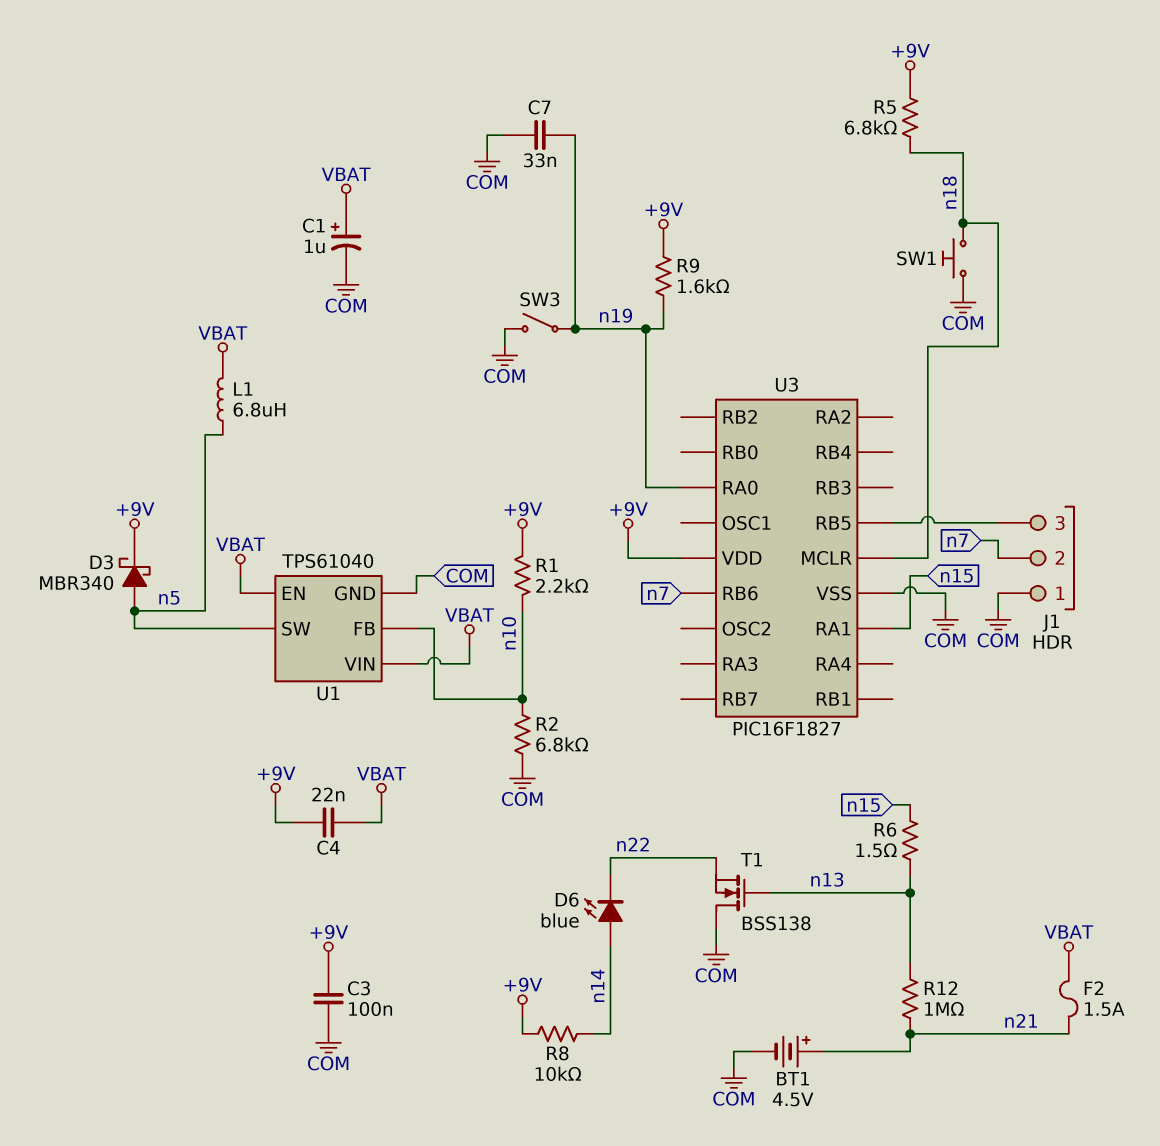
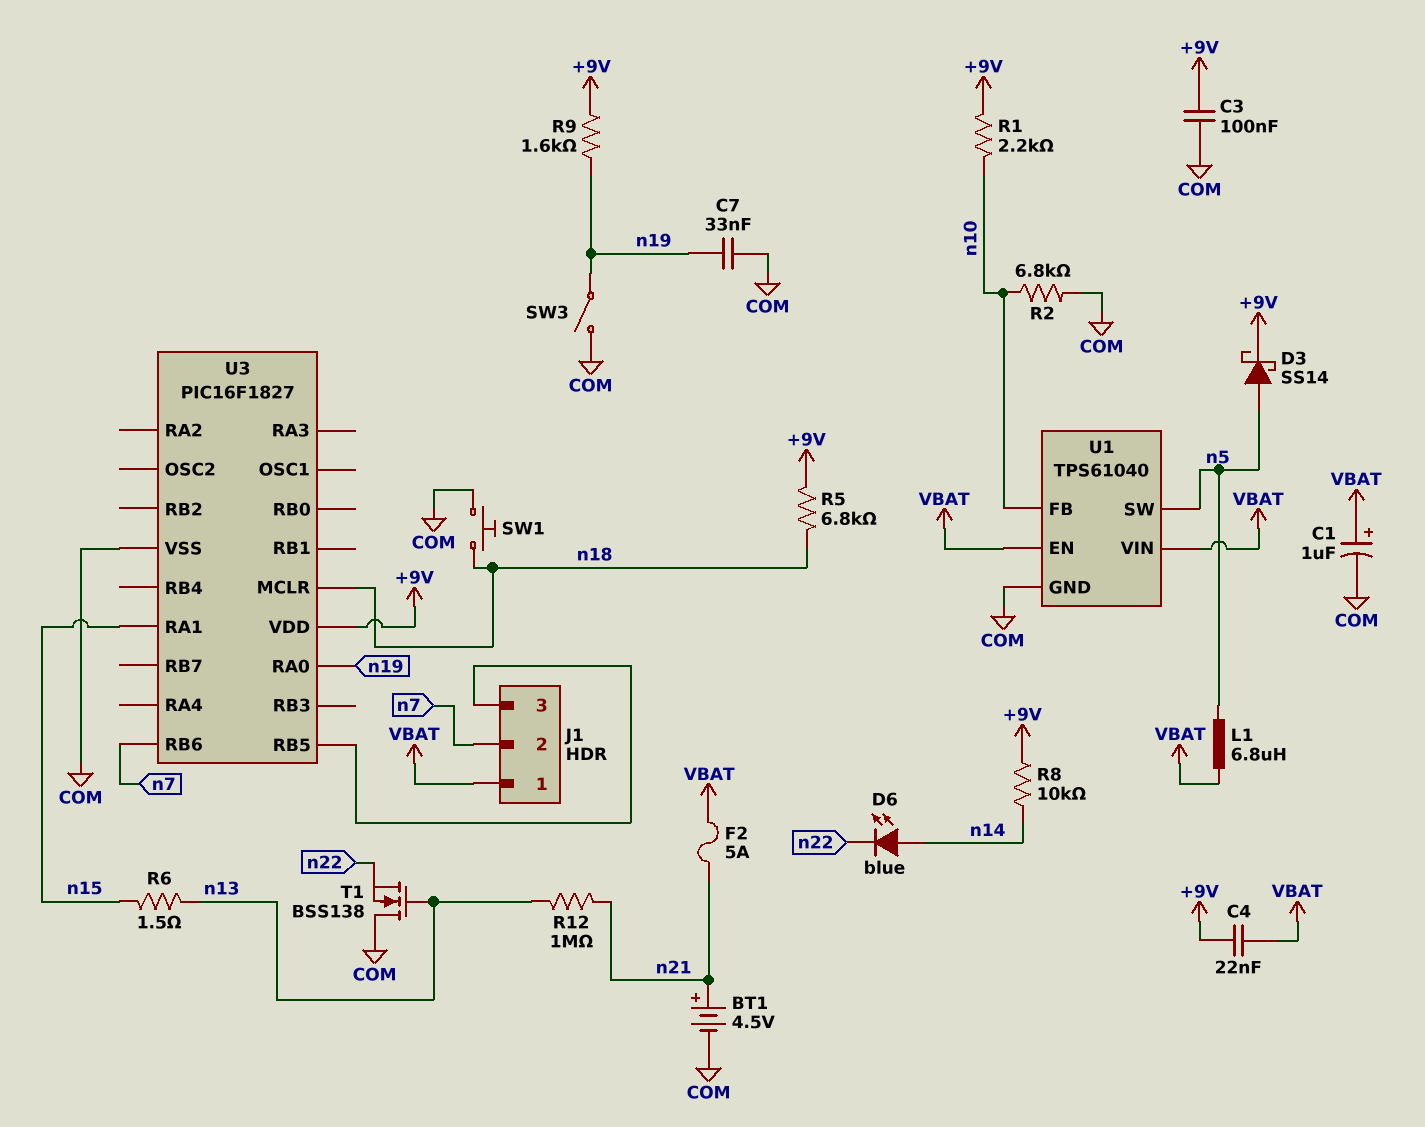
D3: schottky MBR340 (A n5, K +9V) -> schottky SS14 (A n5, K +9V)
F2: 1.5A (VBAT, n21) -> 5A (VBAT, n21)
J1 pin 1: COM -> VBAT

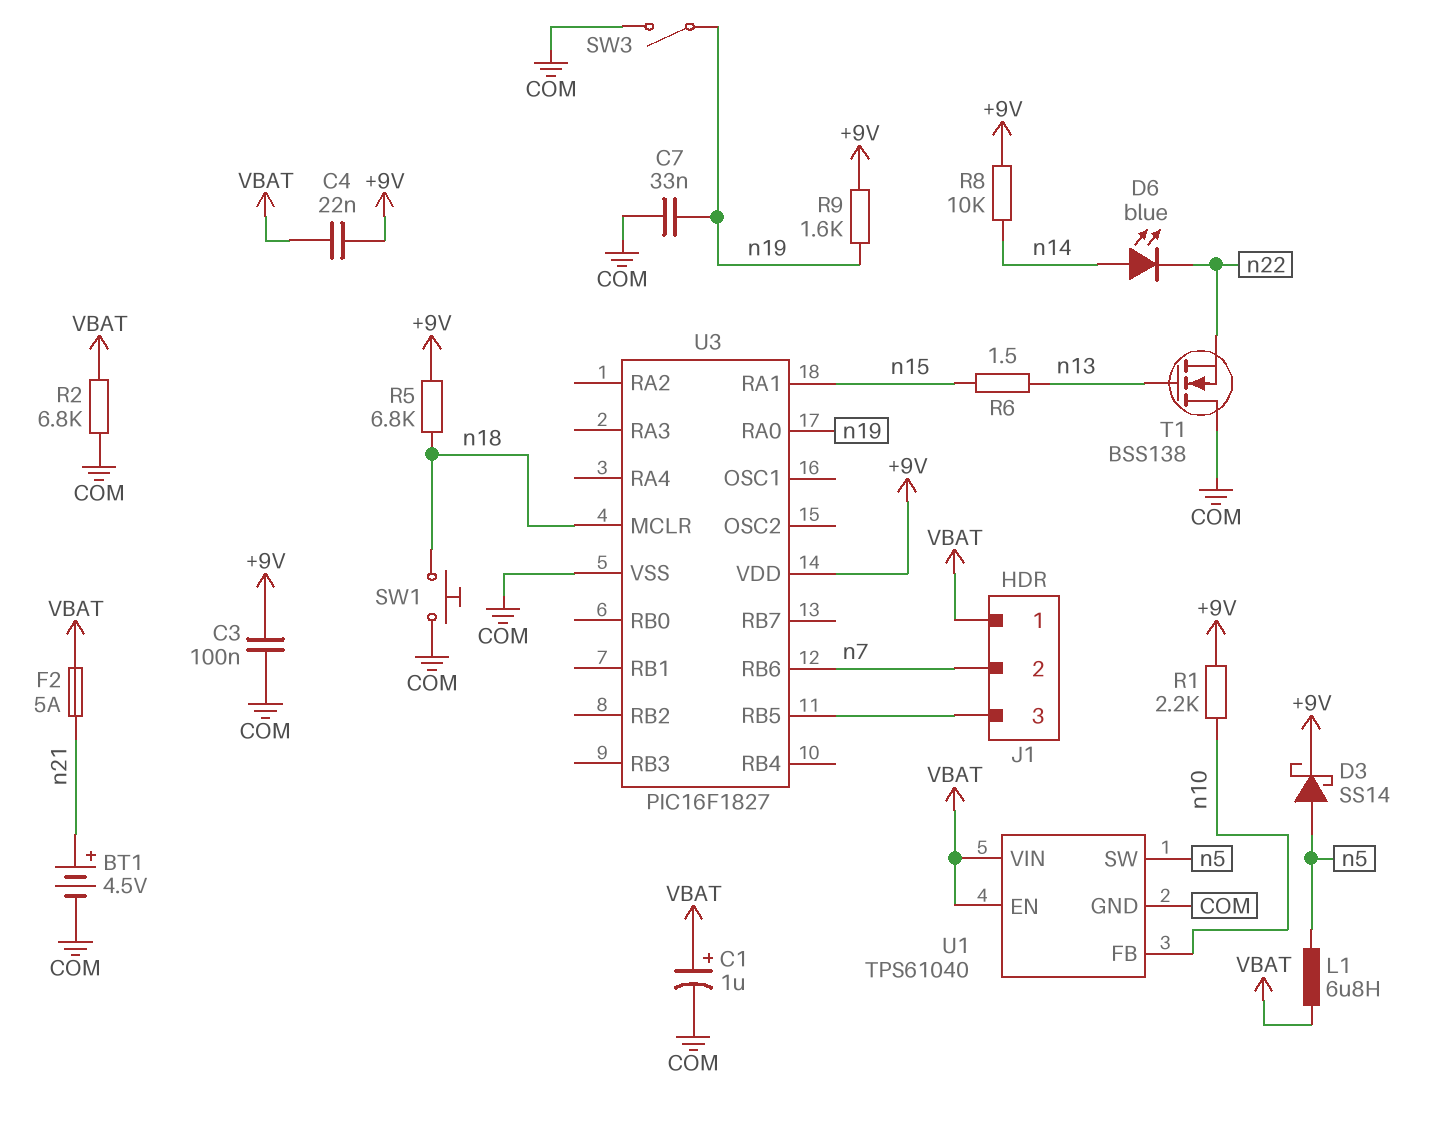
R2: 6.8k (COM, n10) -> 6.8k (COM, VBAT)
R12: 1M (n13, n21) -> none

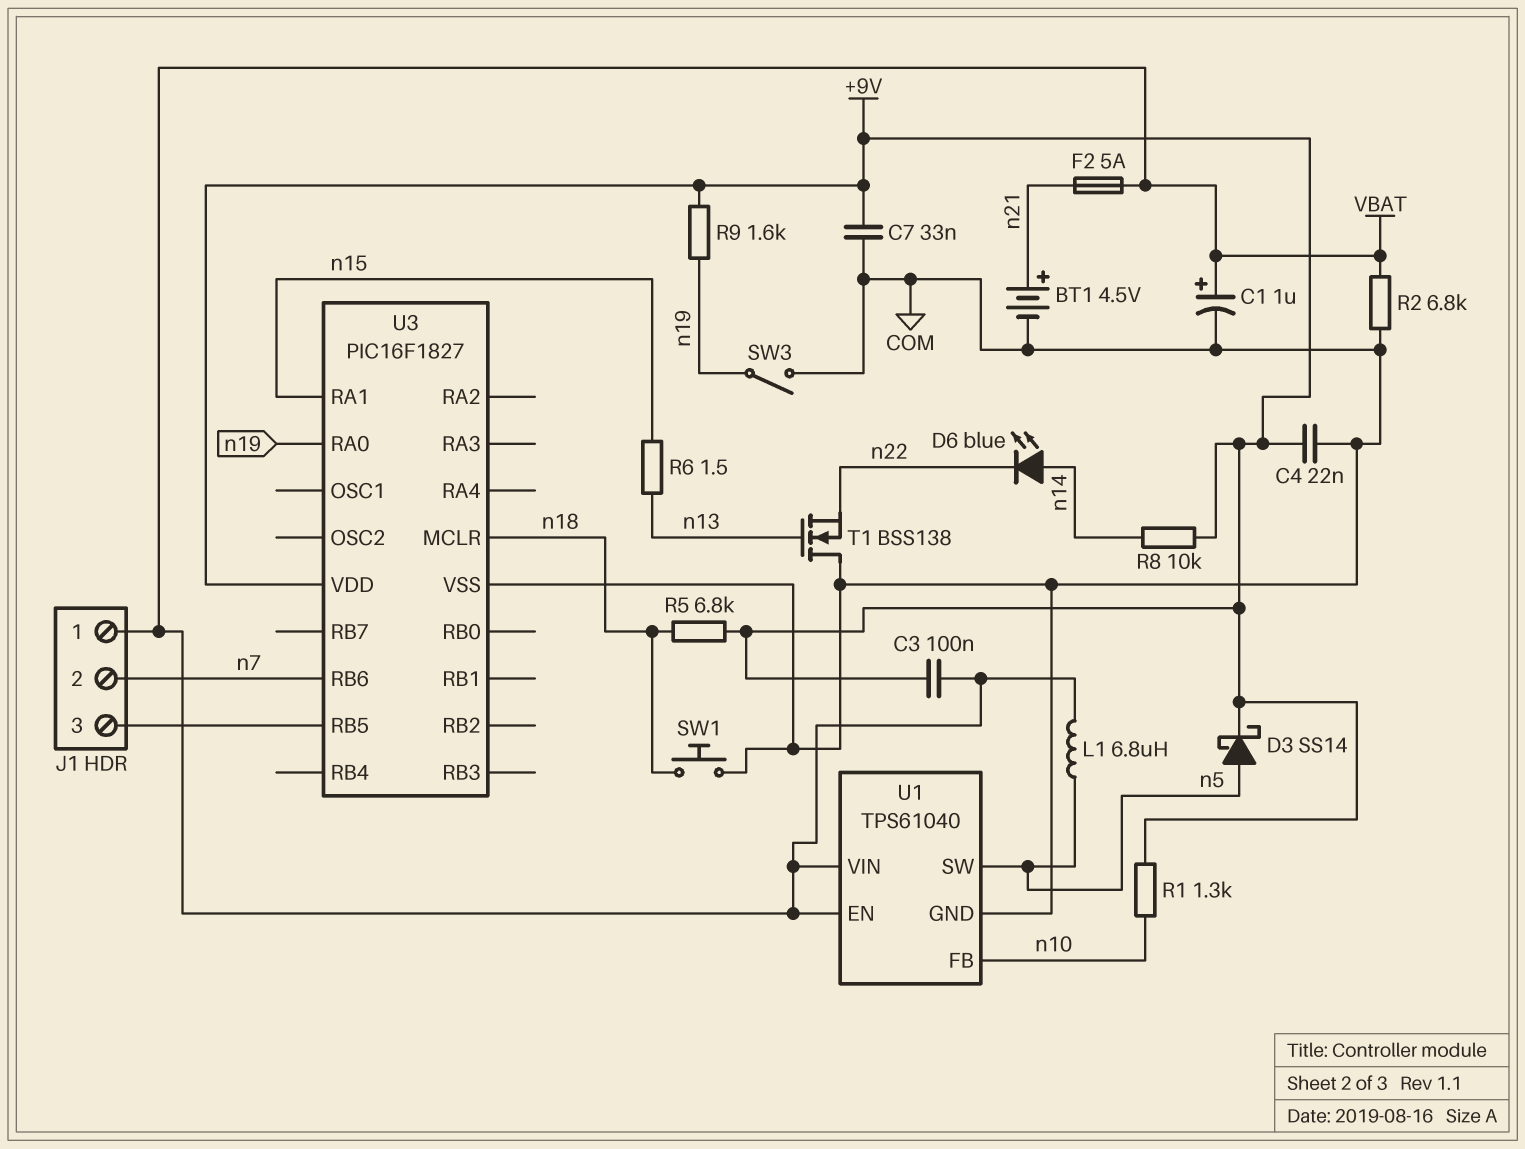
C3: 100nF (+9V, COM) -> 100nF (+9V, VBAT)
C4: 22nF (+9V, VBAT) -> 22nF (+9V, COM)
C7: 33nF (COM, n19) -> 33nF (+9V, COM)
R1: 2.2k (+9V, n10) -> 1.3k (+9V, n10)

